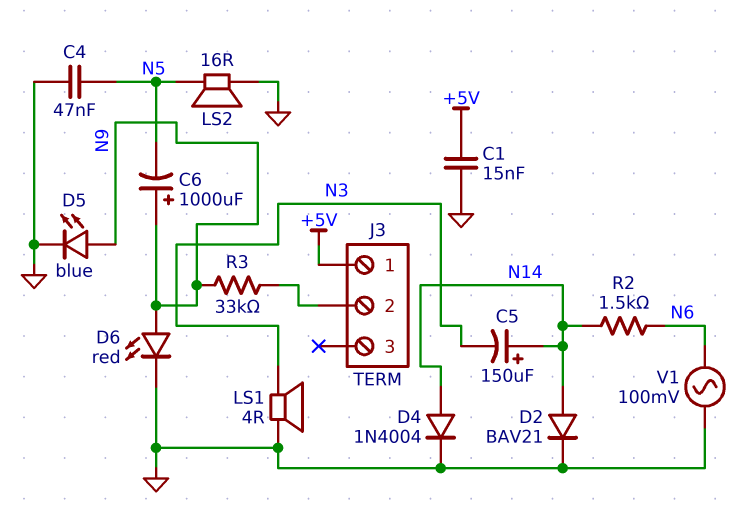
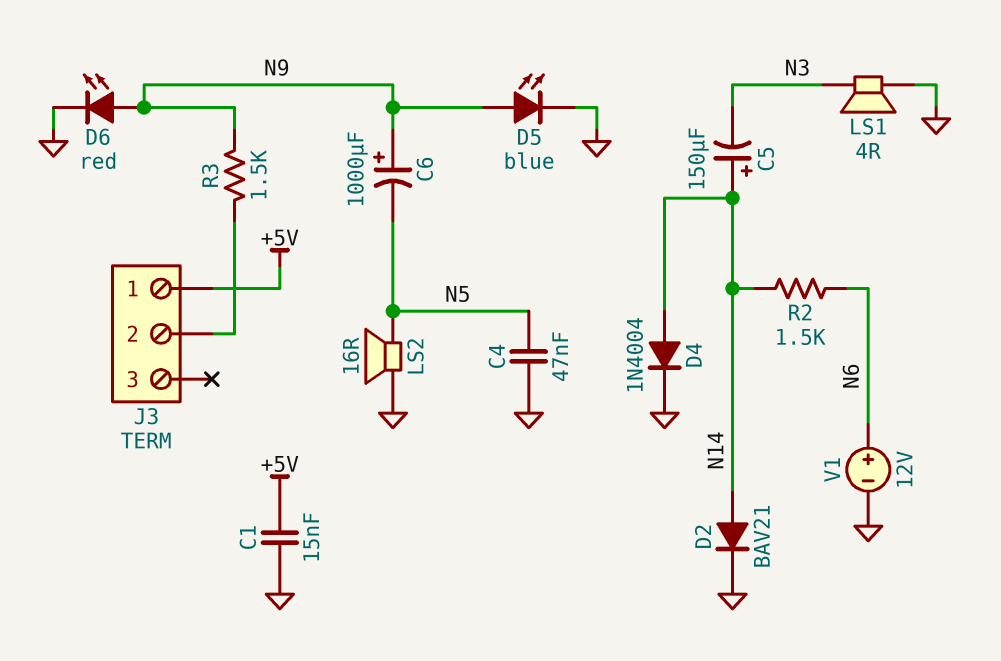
R3: 33k (J3/2, N9) -> 1.5k (J3/2, N9)
V1: AC 100mV (GND, N6) -> 12V (plus N6, minus GND)

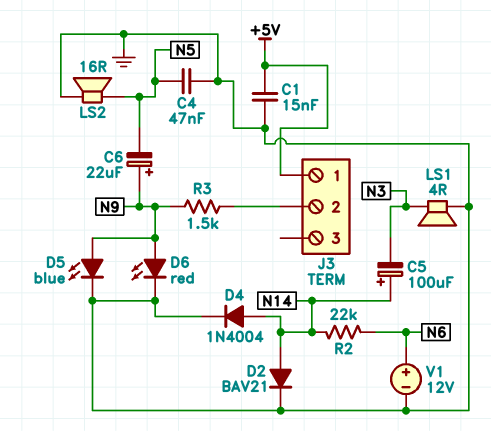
C5: 150uF (plus N14, minus N3) -> 100uF (plus N14, minus N3)
C6: 1000uF (plus N9, minus N5) -> 22uF (plus N9, minus N5)
R2: 1.5k (N6, N14) -> 22k (N6, N14)

